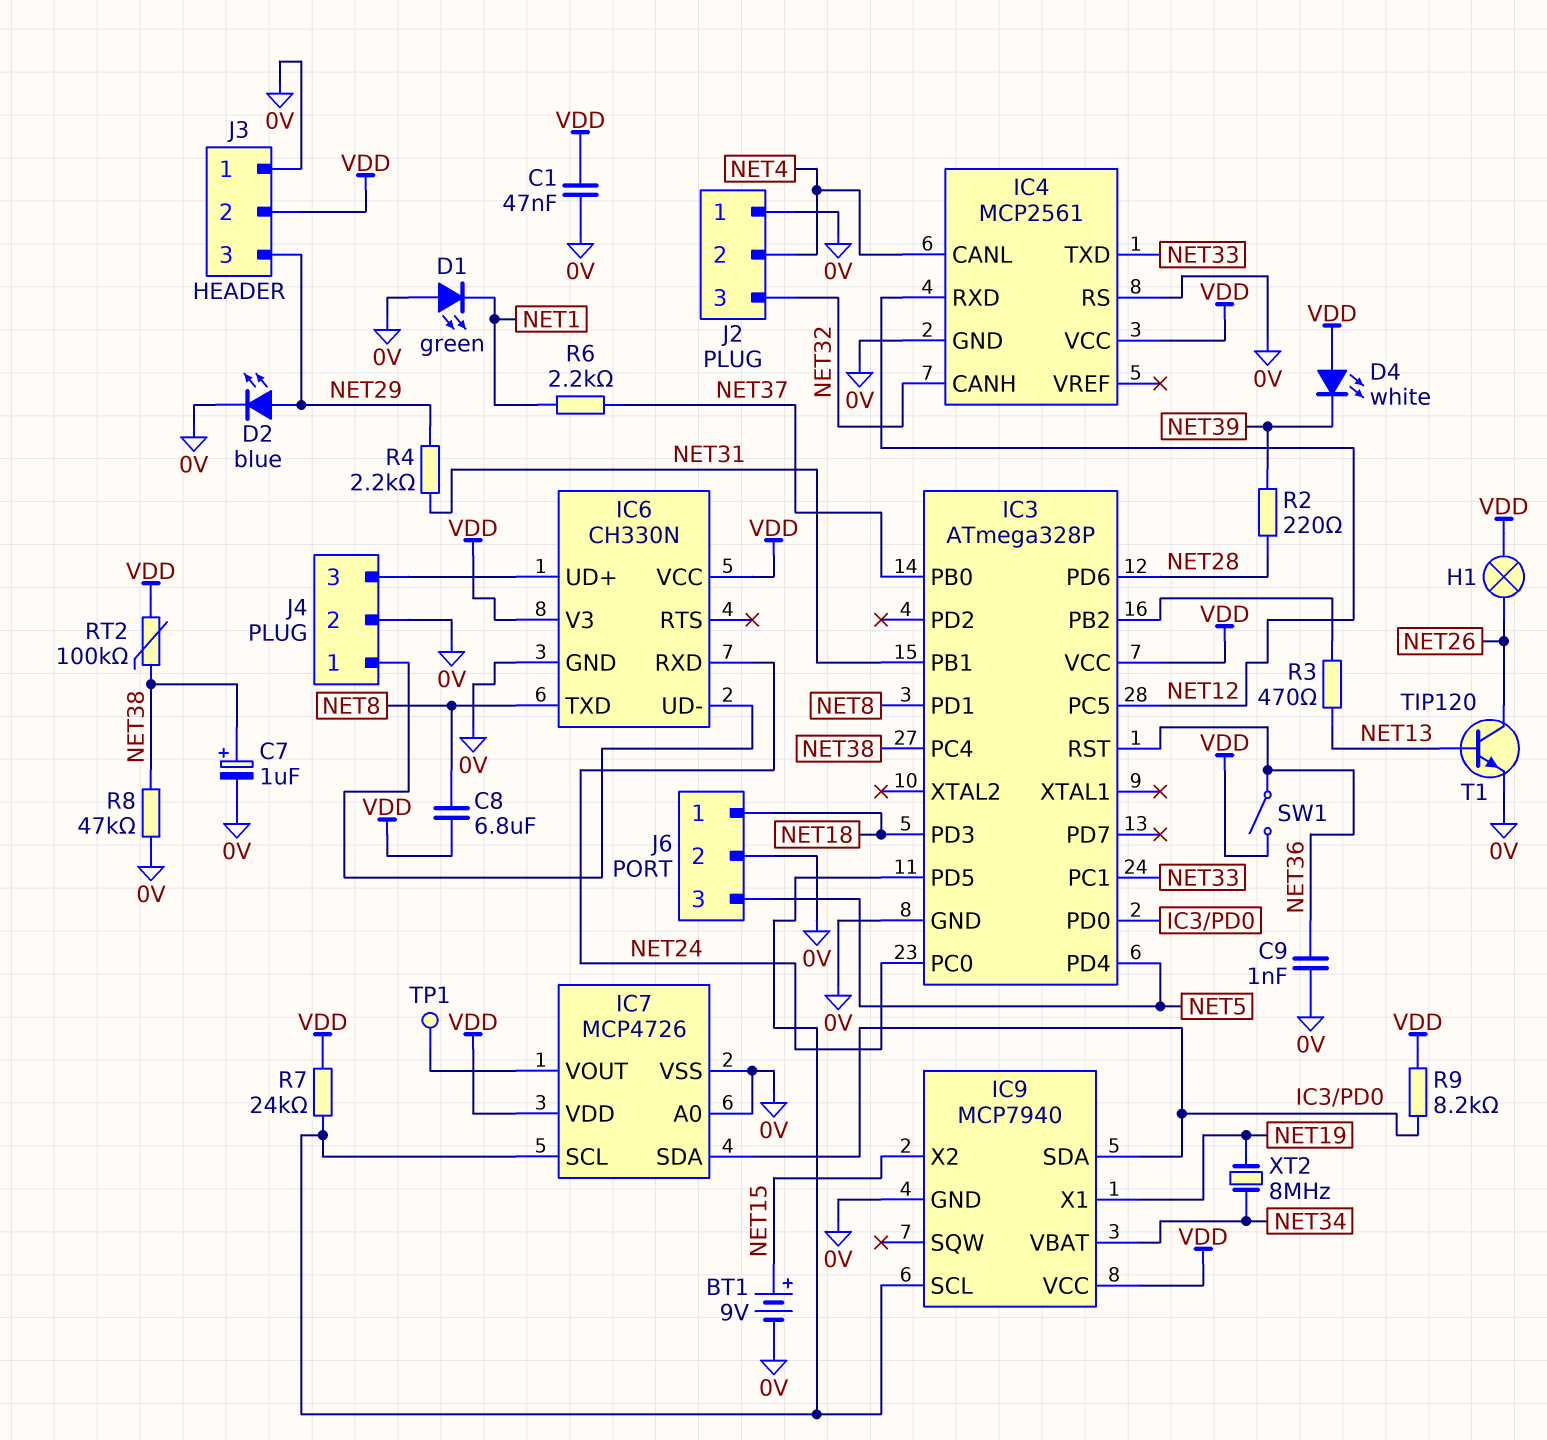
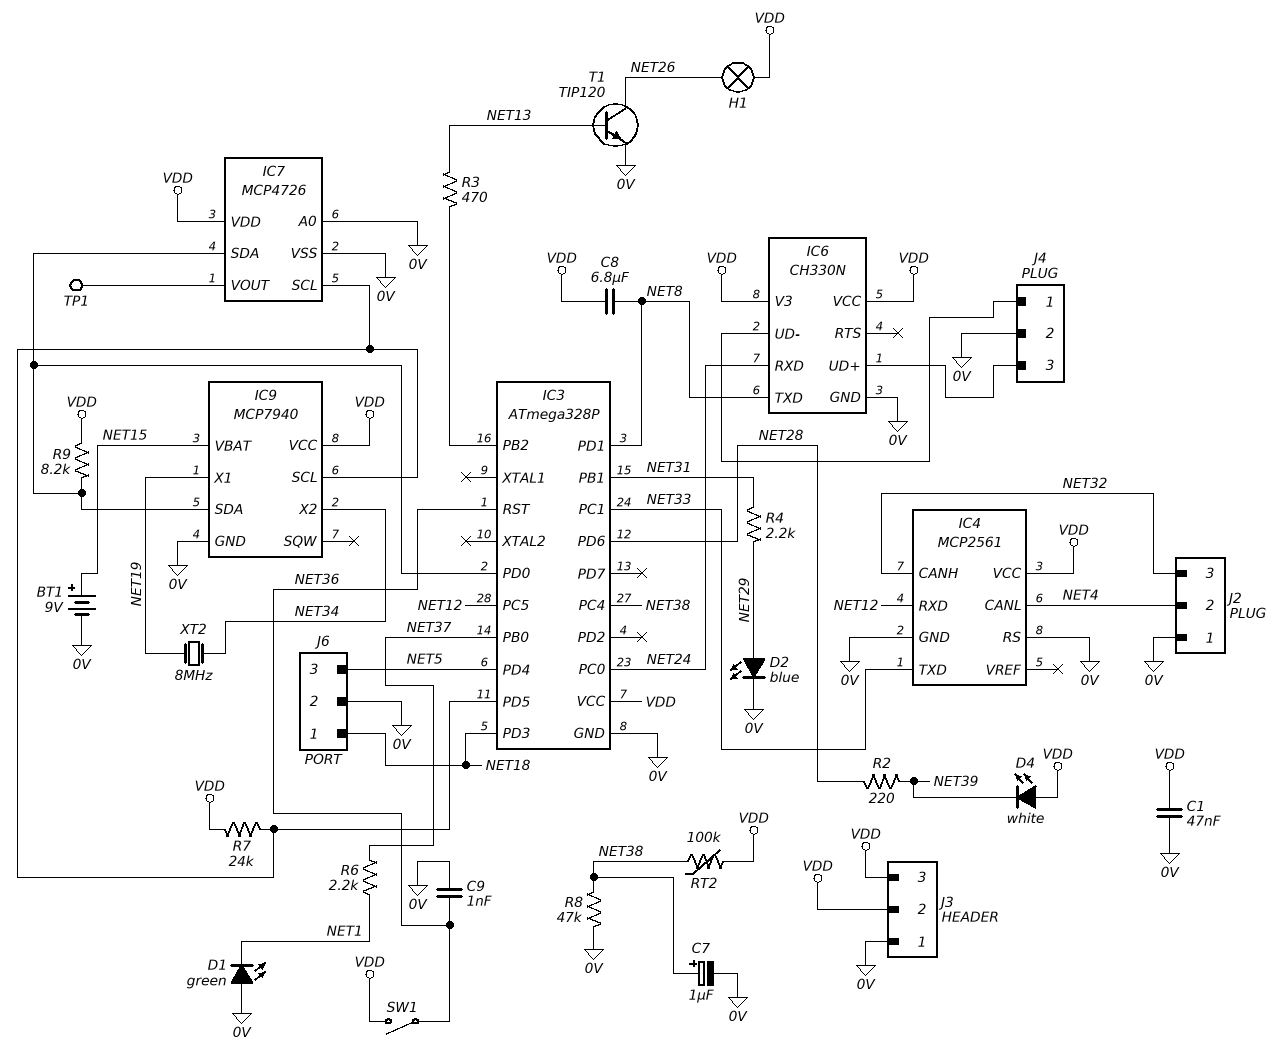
IC9 pin VBAT: NET34 -> NET15
IC9 pin X2: NET15 -> NET34
J3 pin 3: NET29 -> VDD

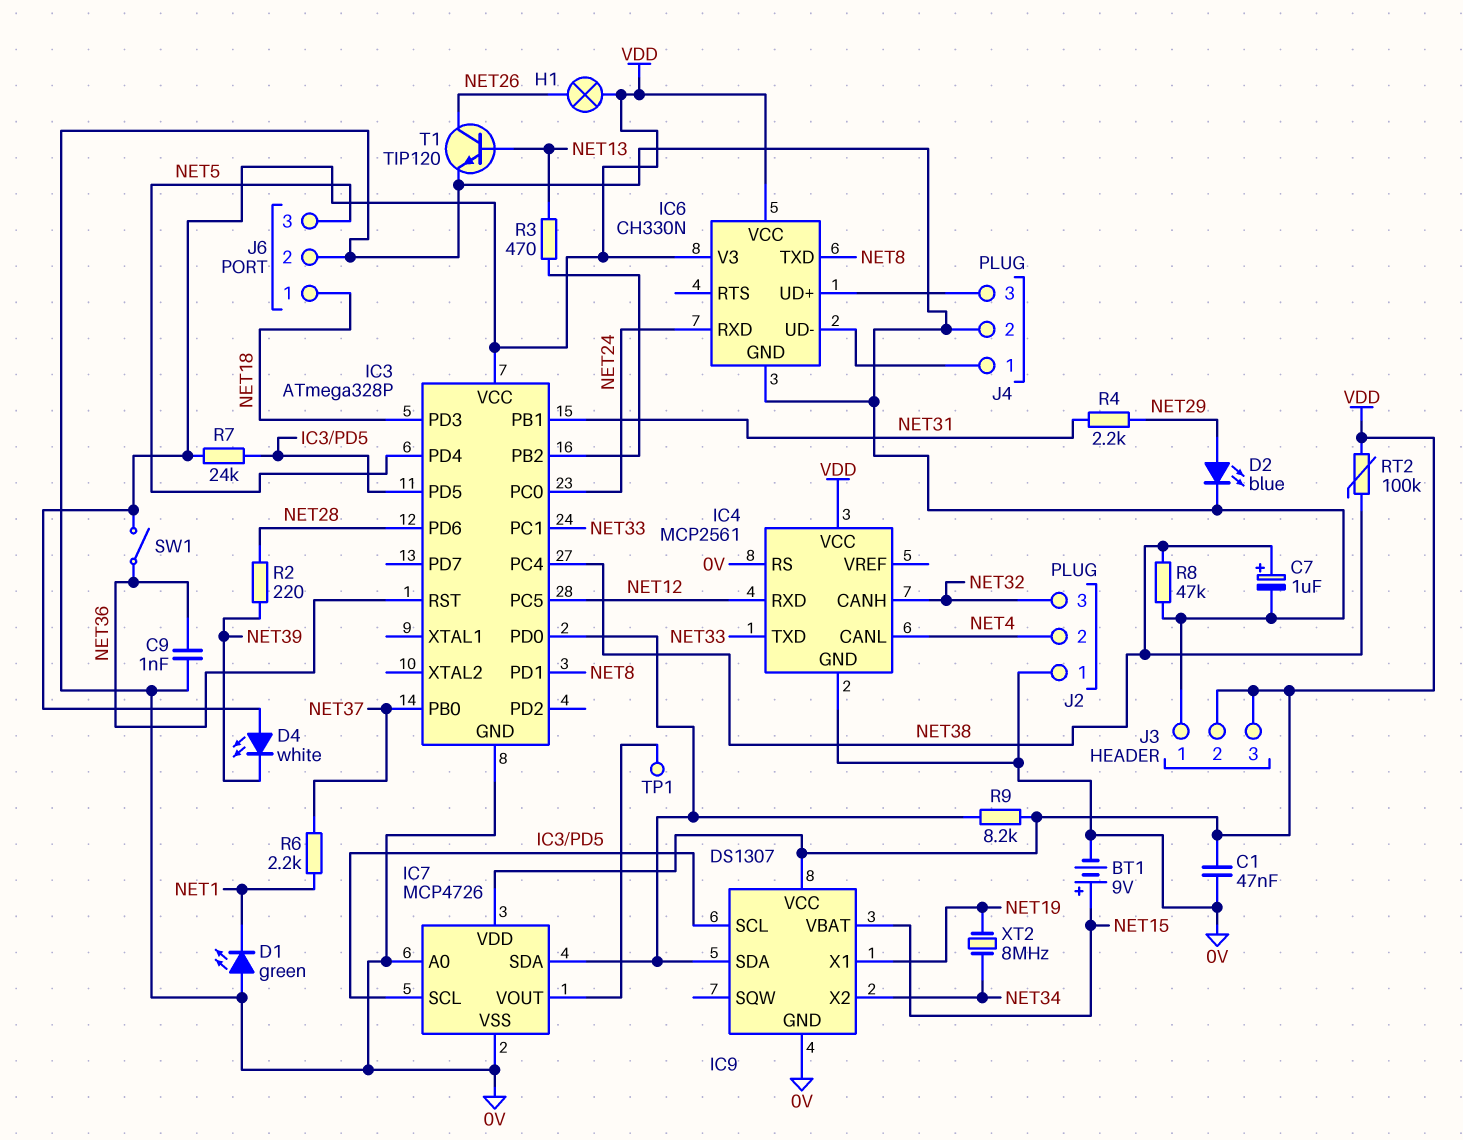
C8: 6.8uF (NET8, VDD) -> none
IC9: MCP7940 -> DS1307

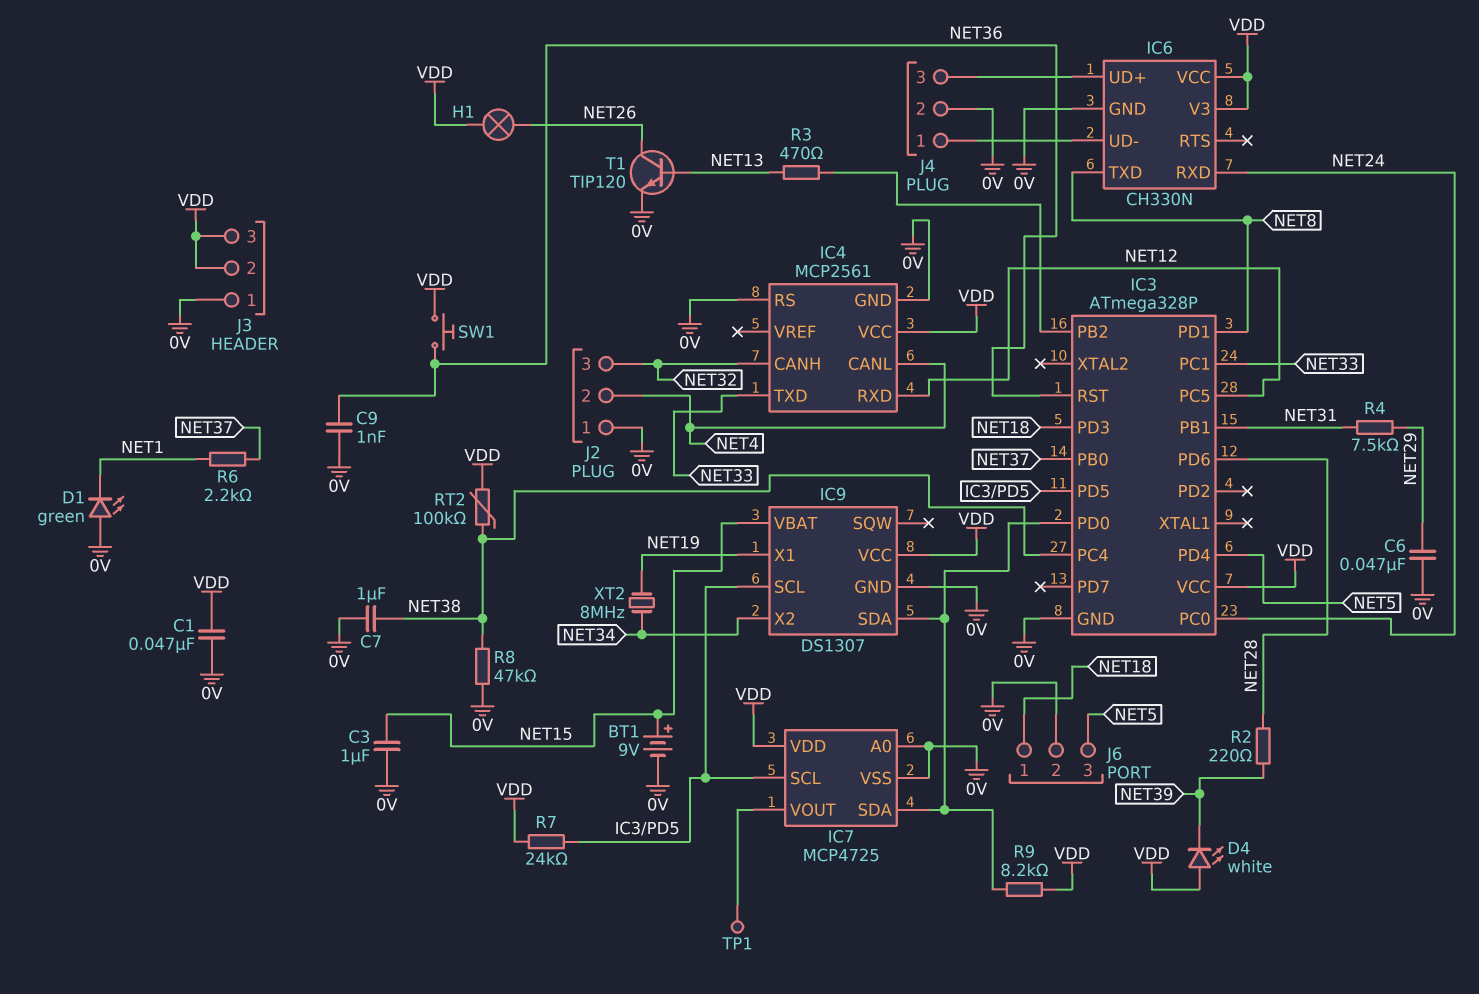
C3: none -> 1uF (0V, NET15)
C6: none -> 47nF (0V, NET29)
C7: 1uF (plus NET38, minus 0V) -> 1uF (0V, NET38)
D2: LED blue (A NET29, K 0V) -> none
IC7: MCP4726 -> MCP4725
R4: 2.2k (NET29, NET31) -> 7.5k (NET29, NET31)
SW1: switch (NET36, VDD) -> button (NET36, VDD)

